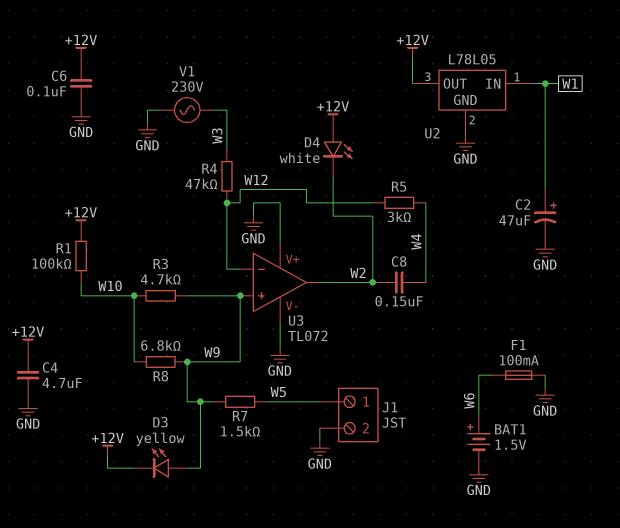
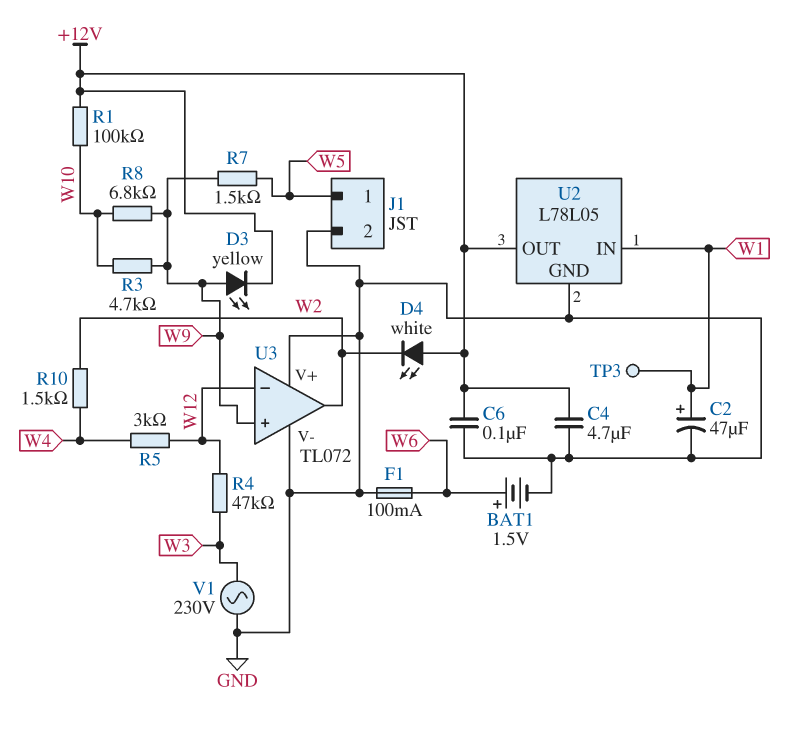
C8: 150nF (W2, W4) -> none
R10: none -> 1.5k (W2, W4)
TP3: none -> test point (W1)

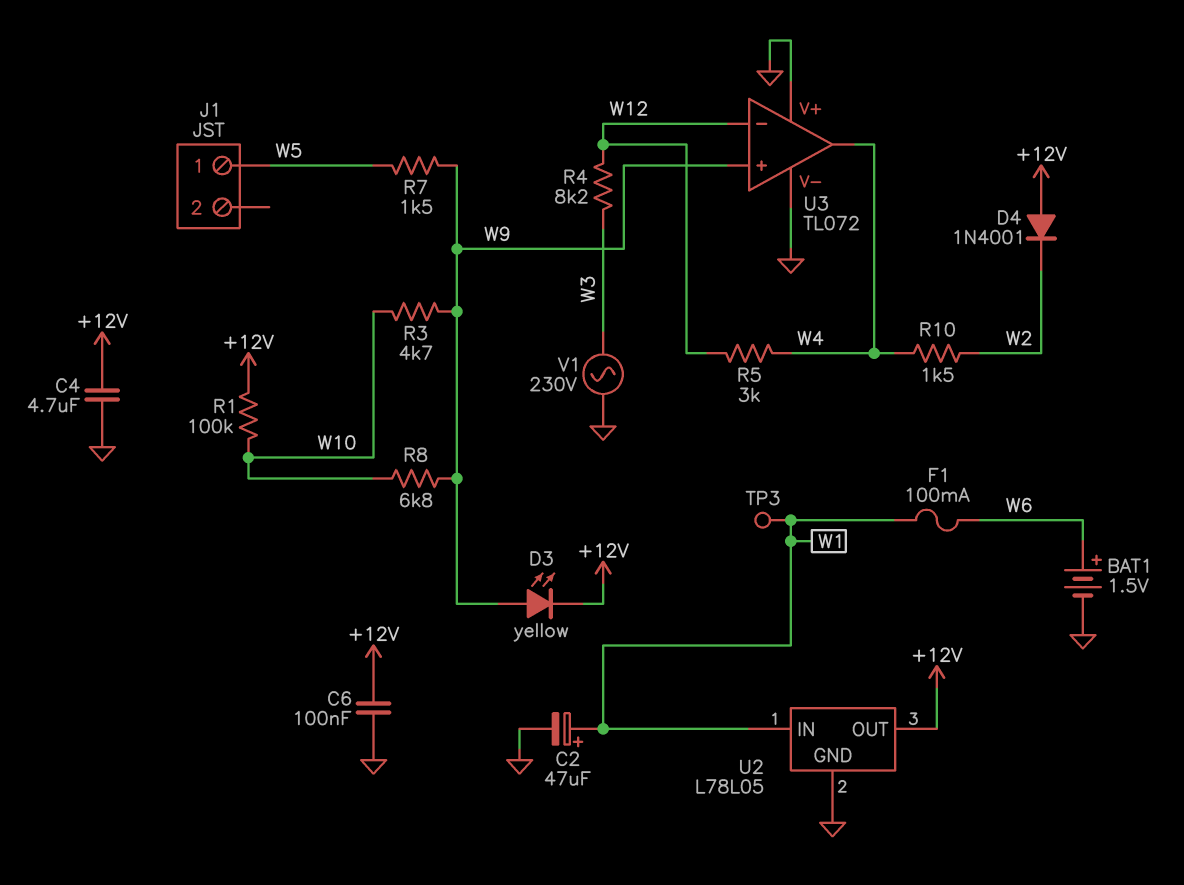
D4: LED white (A +12V, K W2) -> diode 1N4001 (A +12V, K W2)
F1: 100mA (GND, W6) -> 100mA (W1, W6)
J1 pin 2: GND -> none
R4: 47k (W3, W12) -> 8.2k (W3, W12)
U3 pin out: W2 -> W4

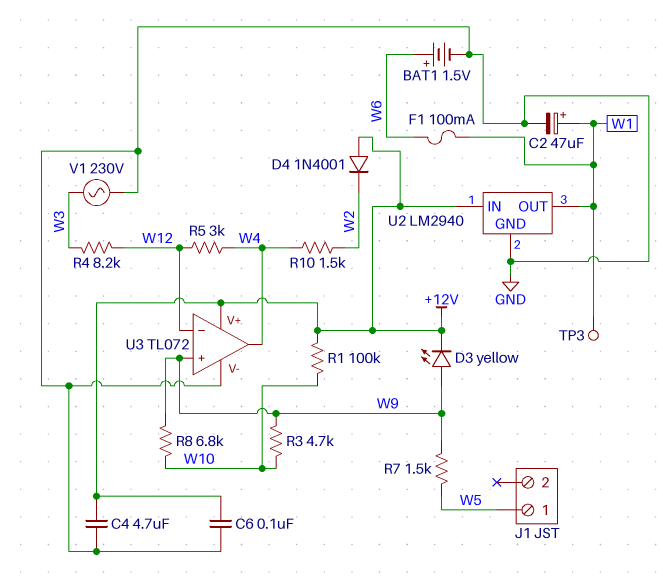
U2: L78L05 -> LM2940
U2 pin IN: W1 -> +12V
U2 pin OUT: +12V -> W1
U3 pin V+: GND -> +12V

